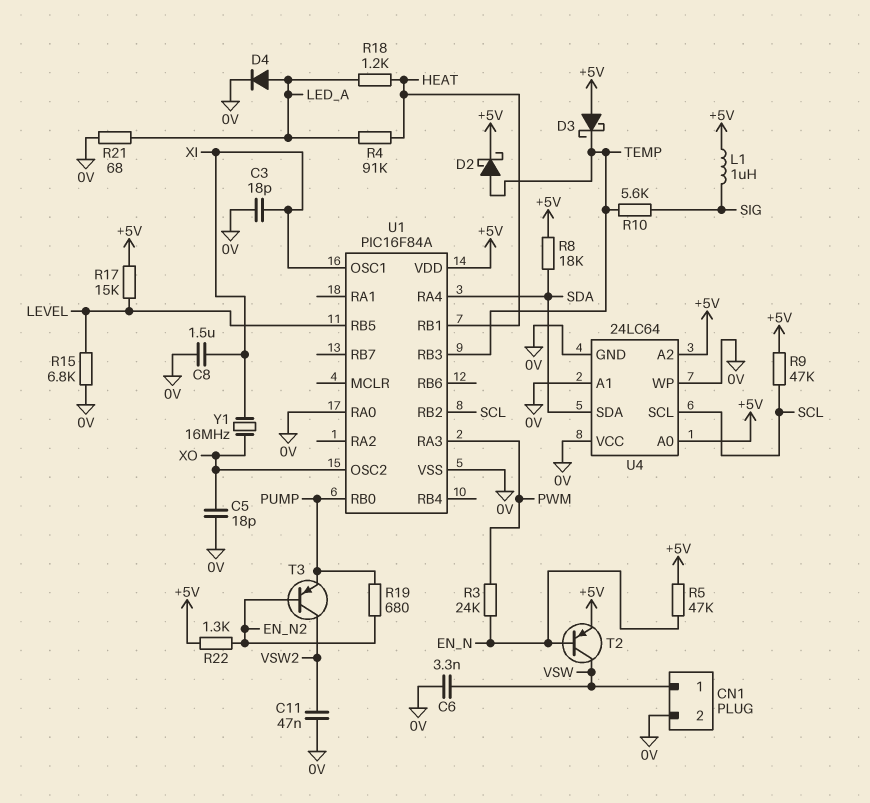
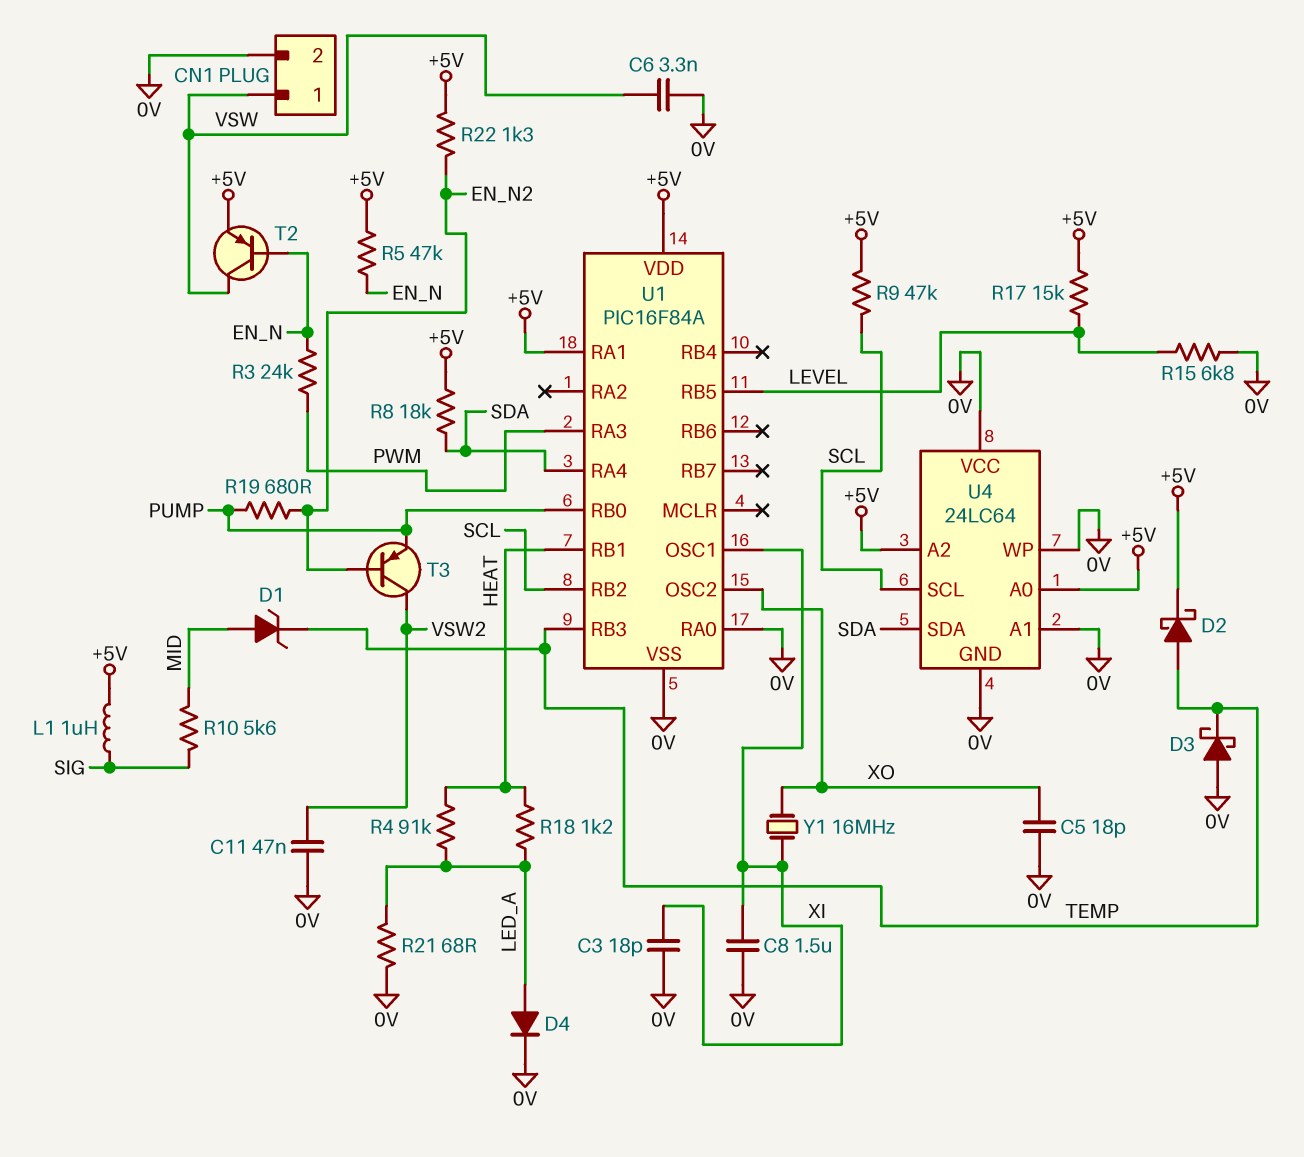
D1: none -> zener (A MID, K TEMP)
D3: schottky (A +5V, K TEMP) -> schottky (A 0V, K TEMP)
R10: 5.6k (SIG, TEMP) -> 5.6k (MID, SIG)
U1 pin RA1: none -> +5V

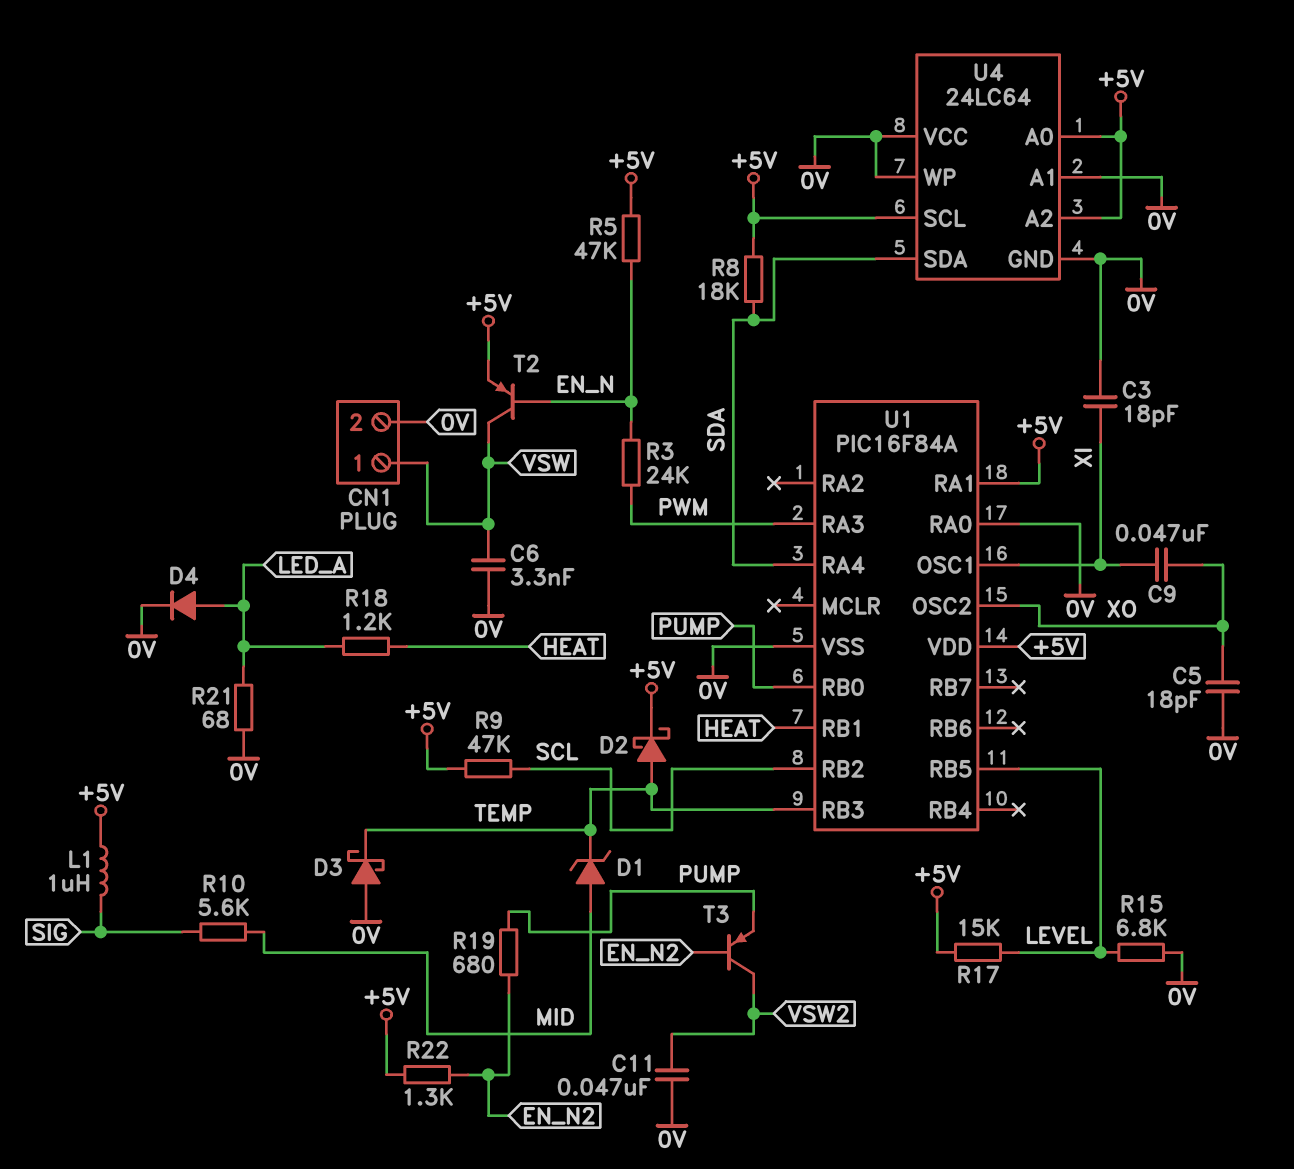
C8: 1.5uF (0V, XI) -> none
C9: none -> 47nF (XI, XO)
R4: 91k (HEAT, LED_A) -> none
U4 pin SCL: SCL -> +5V
Y1: 16MHz (XI, XO) -> none

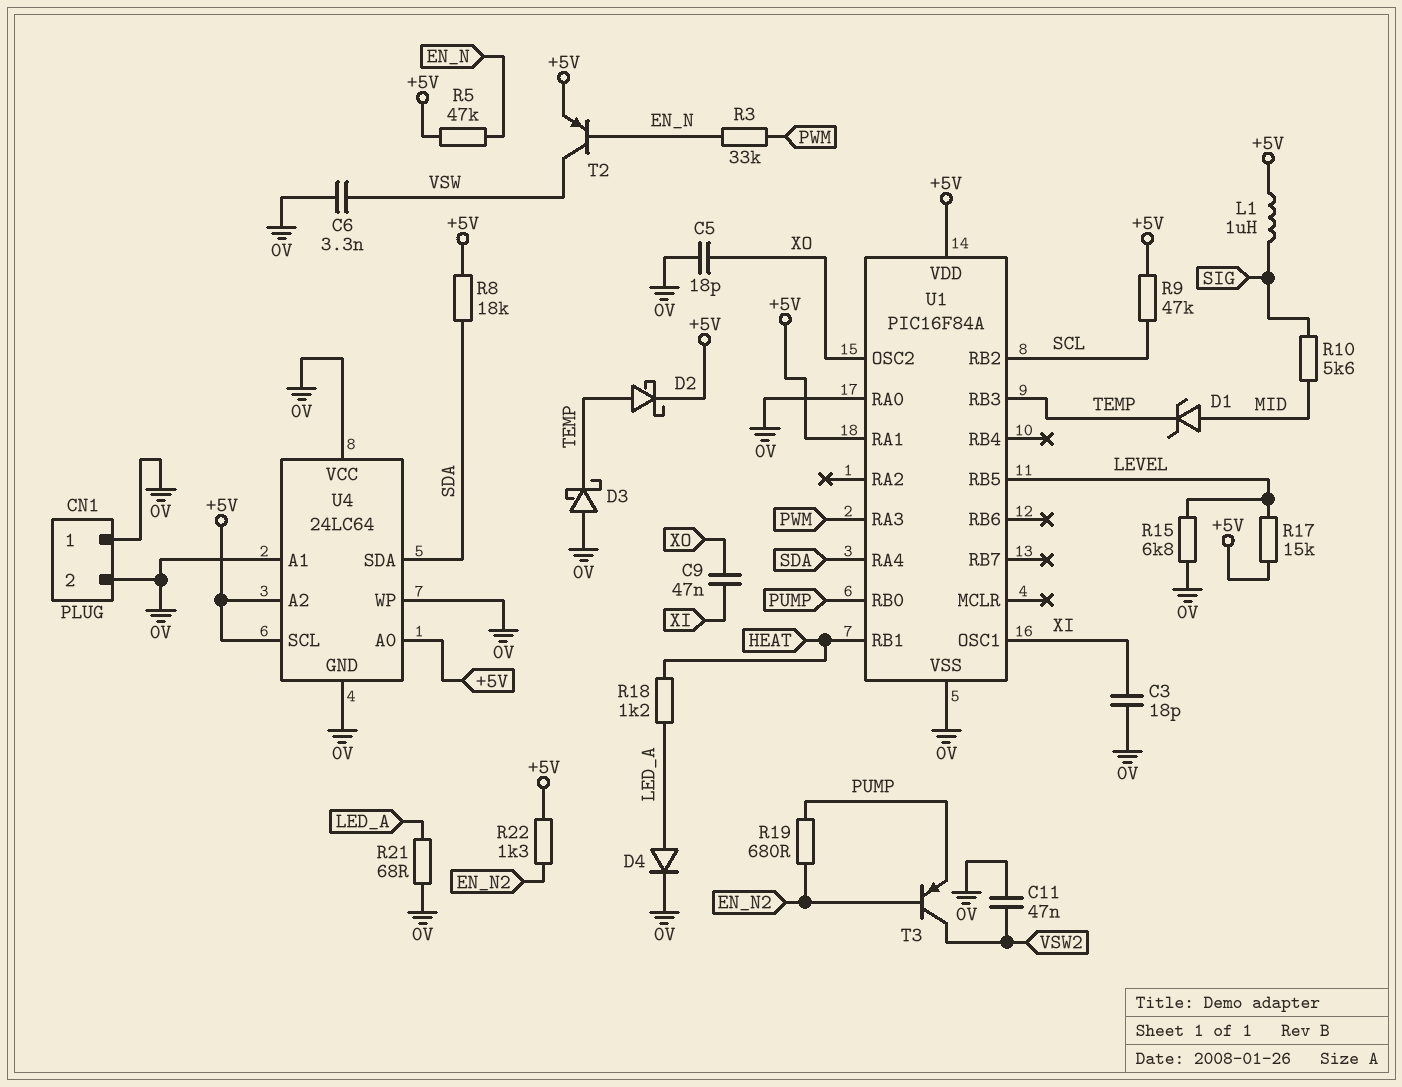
CN1 pin 1: VSW -> 0V
R3: 24k (EN_N, PWM) -> 33k (EN_N, PWM)

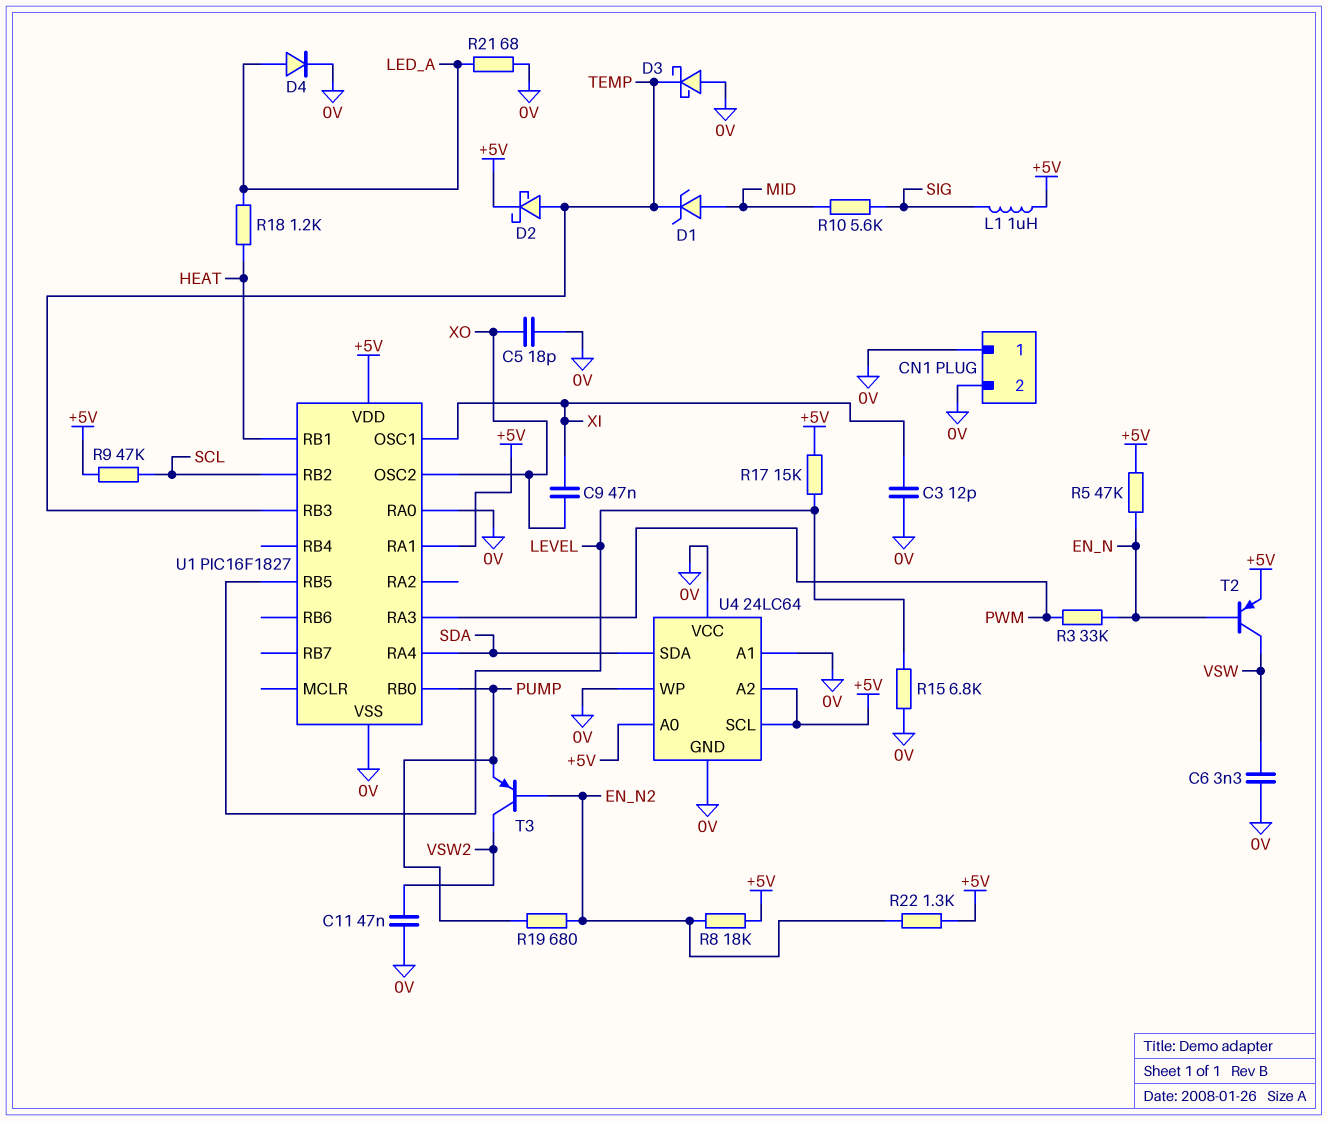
C3: 18pF (0V, XI) -> 12pF (0V, XI)
R8: 18k (+5V, SDA) -> 18k (+5V, EN_N2)
U1: PIC16F84A -> PIC16F1827

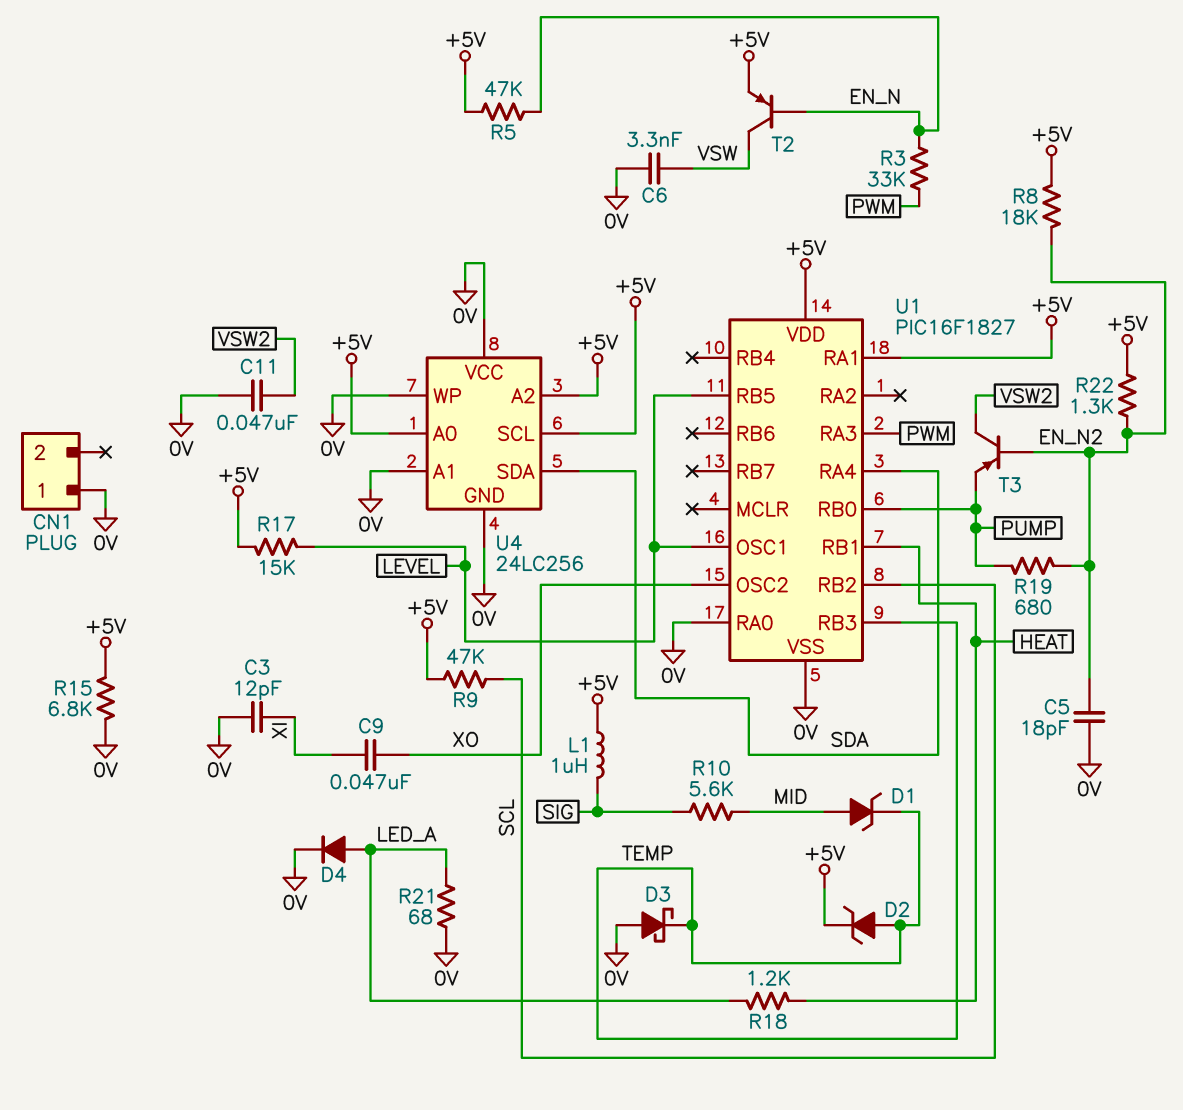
C5: 18pF (0V, XO) -> 18pF (0V, EN_N2)
CN1 pin 2: 0V -> none
D2: schottky (A TEMP, K +5V) -> zener (A TEMP, K +5V)
R15: 6.8k (0V, LEVEL) -> 6.8k (+5V, 0V)
U1 pin OSC1: XI -> LEVEL
U4: 24LC64 -> 24LC256

